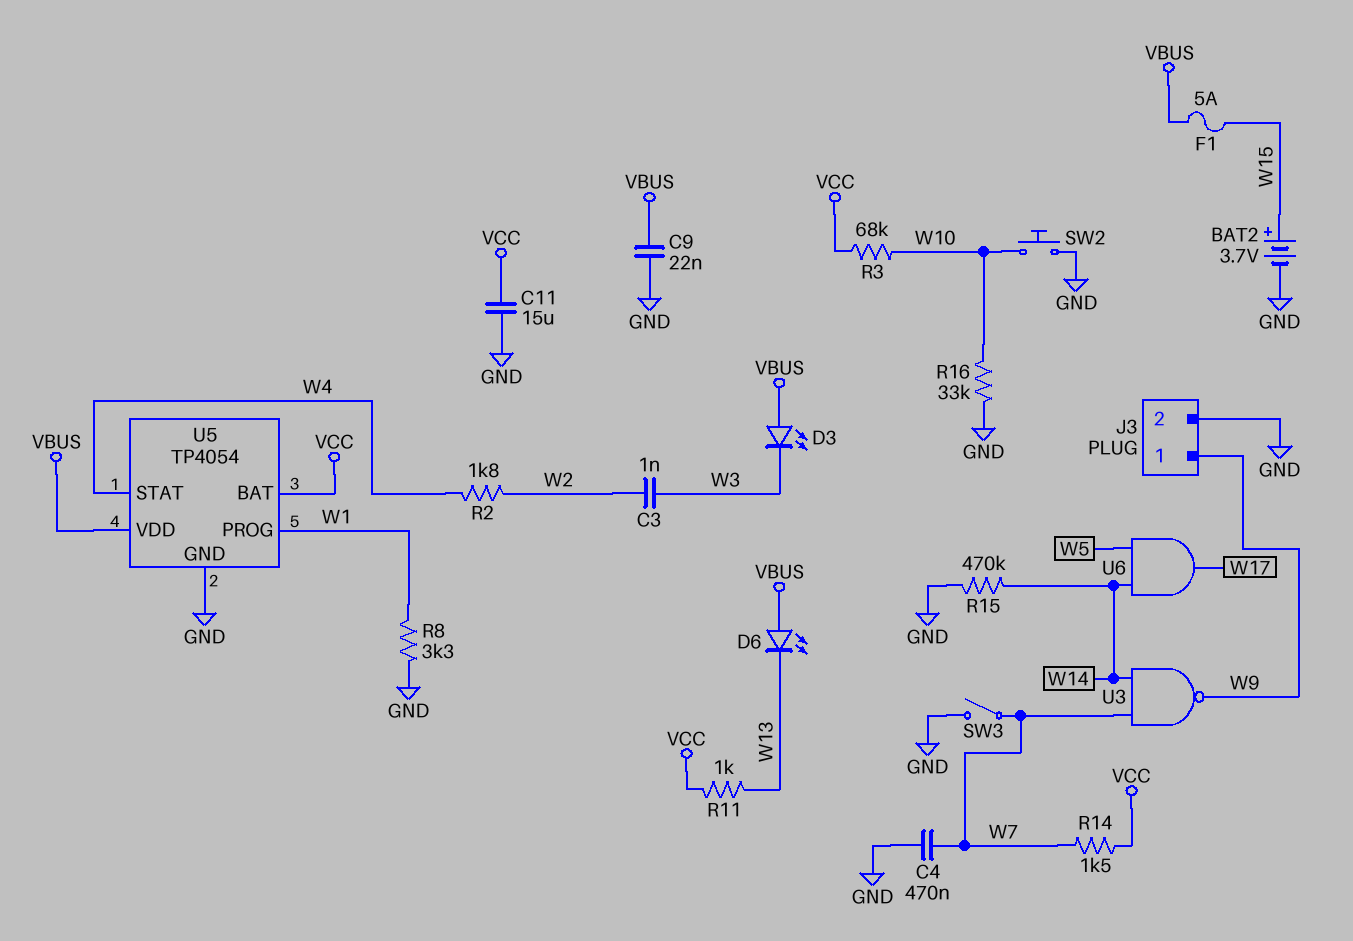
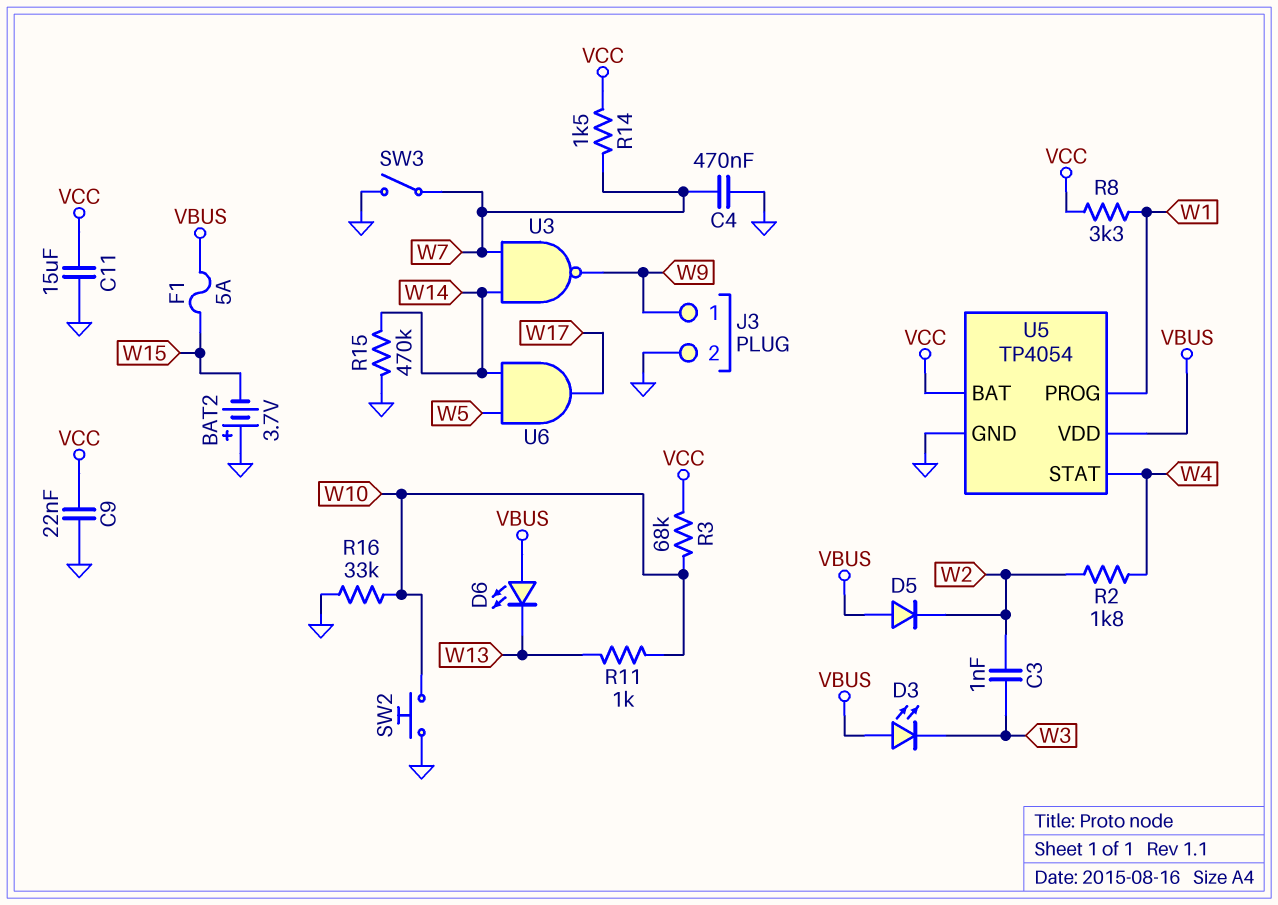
BAT2: 3.7V (plus W15, minus GND) -> 3.7V (plus GND, minus W15)
C9: 22nF (GND, VBUS) -> 22nF (GND, VCC)
D5: none -> diode (A VBUS, K W2)
R8: 3.3k (GND, W1) -> 3.3k (VCC, W1)
R11: 1k (VCC, W13) -> 1k (W10, W13)

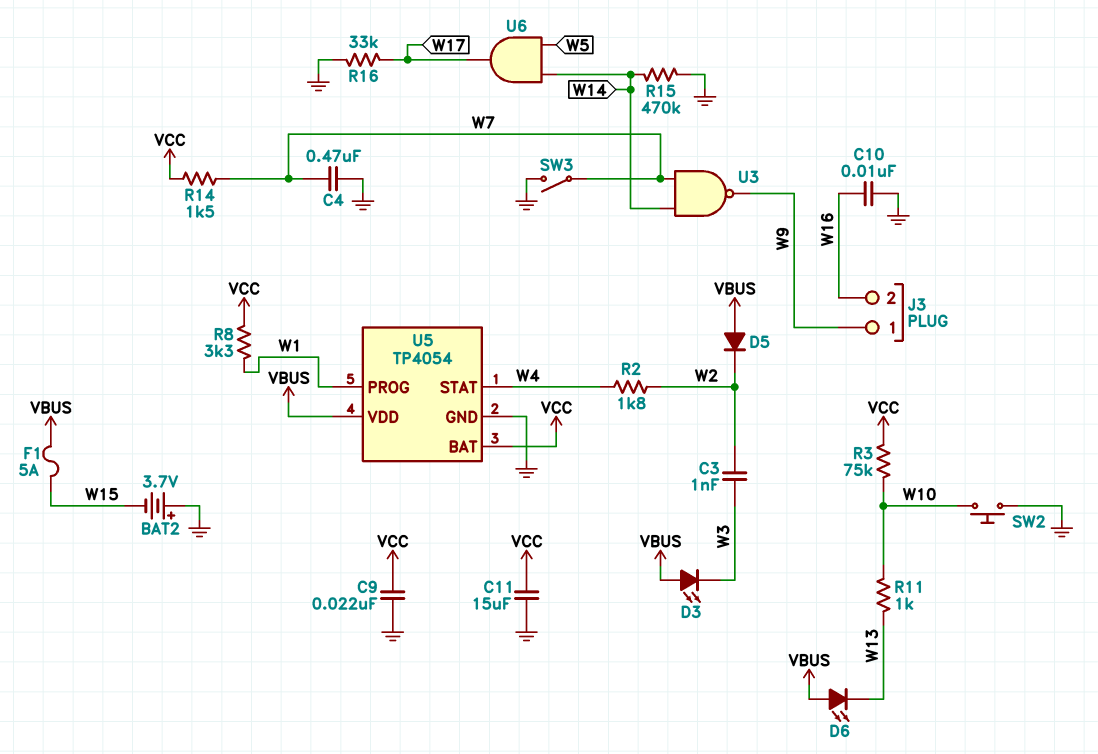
C10: none -> 10nF (GND, W16)
J3 pin 2: GND -> W16
R3: 68k (VCC, W10) -> 75k (VCC, W10)
R16: 33k (GND, W10) -> 33k (GND, W17)

